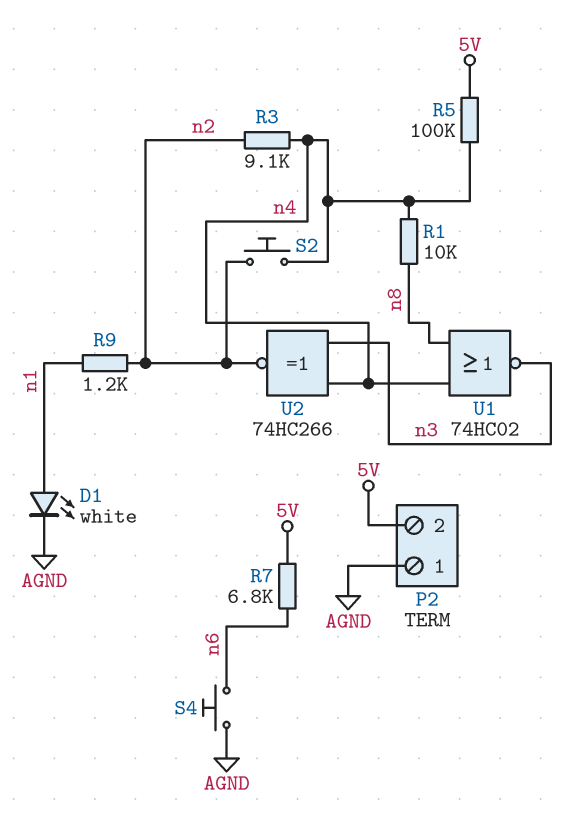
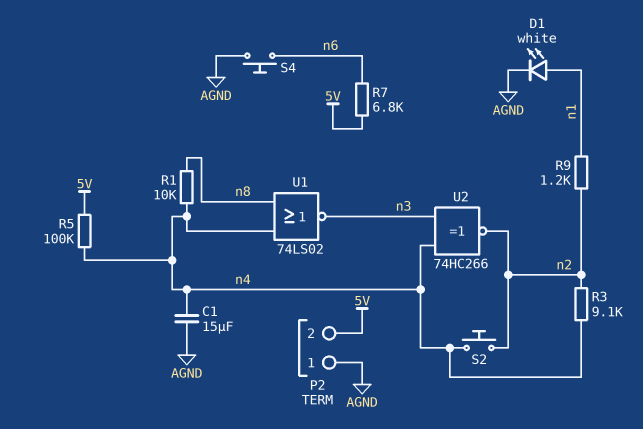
C1: none -> 15uF (AGND, n4)
U1: NOR 74HC02 (in n4, in n8, out n3) -> NOR 74LS02 (in n4, in n8, out n3)

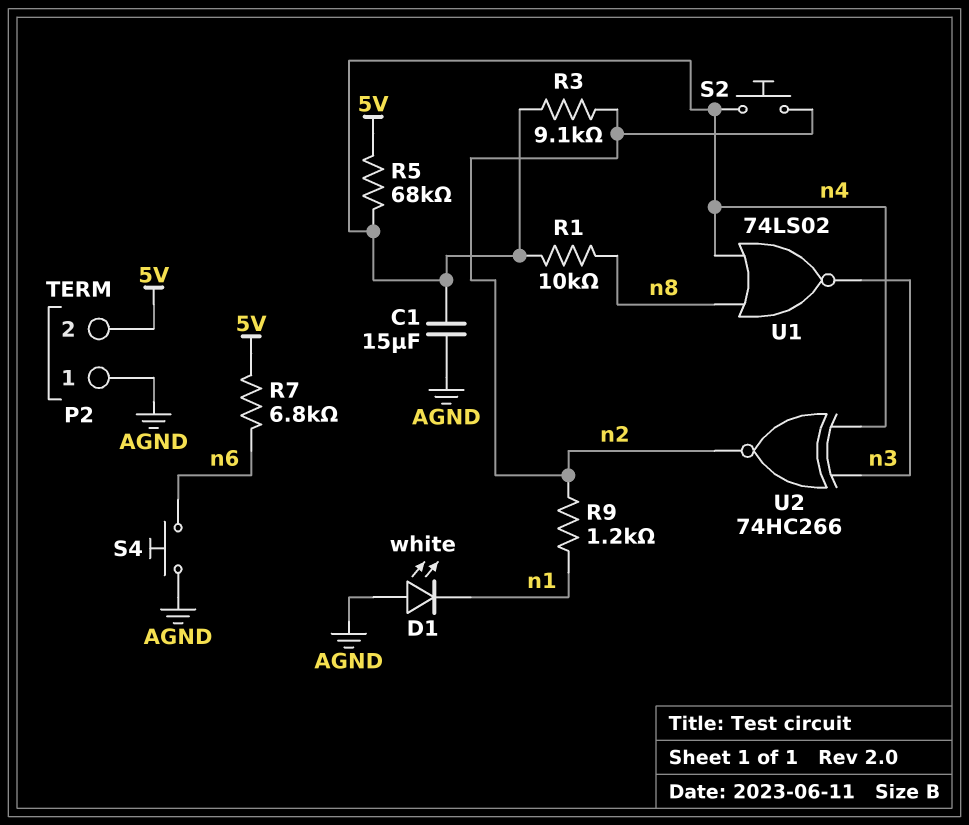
D1: LED white (A n1, K AGND) -> LED white (A AGND, K n1)
R5: 100k (5V, n4) -> 68k (5V, n4)

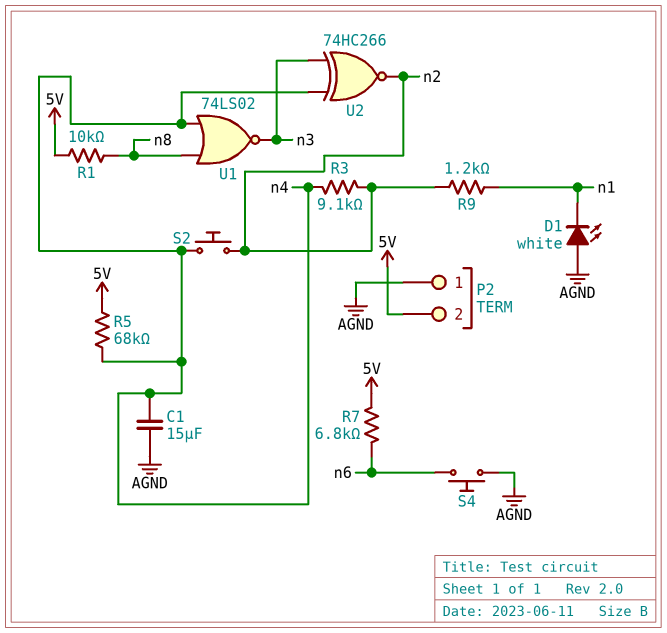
R1: 10k (n4, n8) -> 10k (5V, n8)

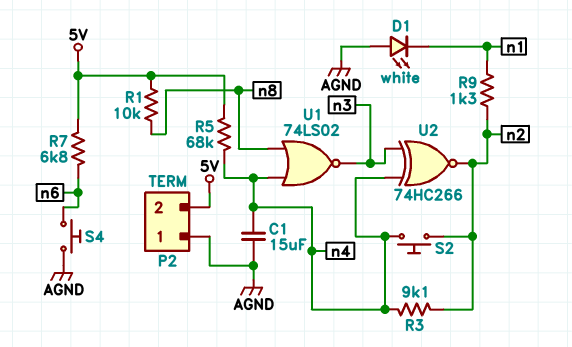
R9: 1.2k (n1, n2) -> 1.3k (n1, n2)

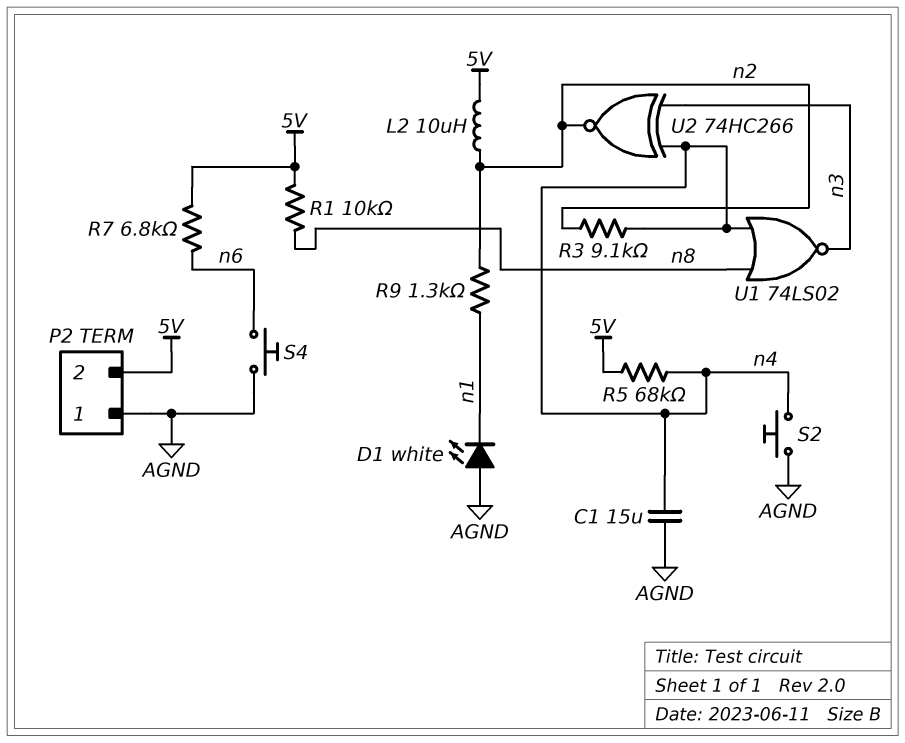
L2: none -> 10uH (5V, n2)
S2: button (n2, n4) -> button (AGND, n4)

